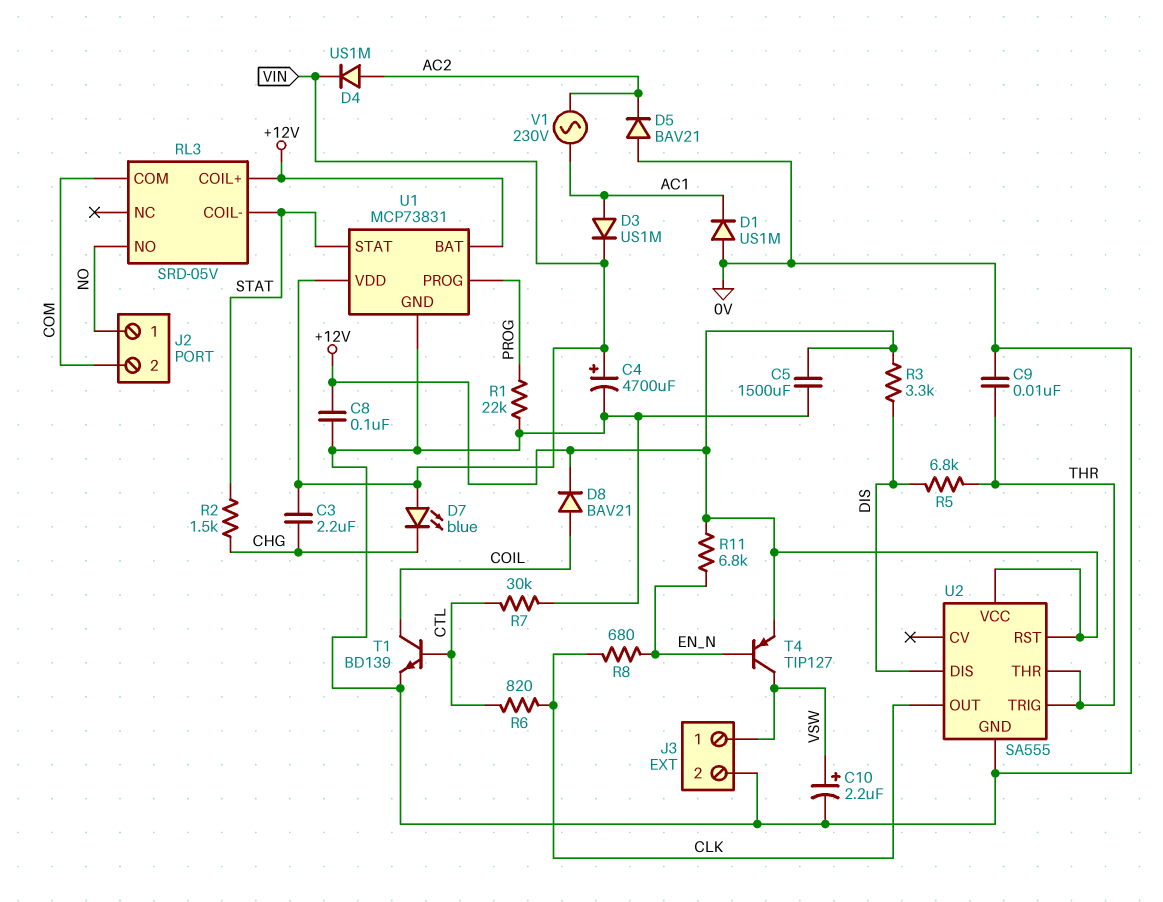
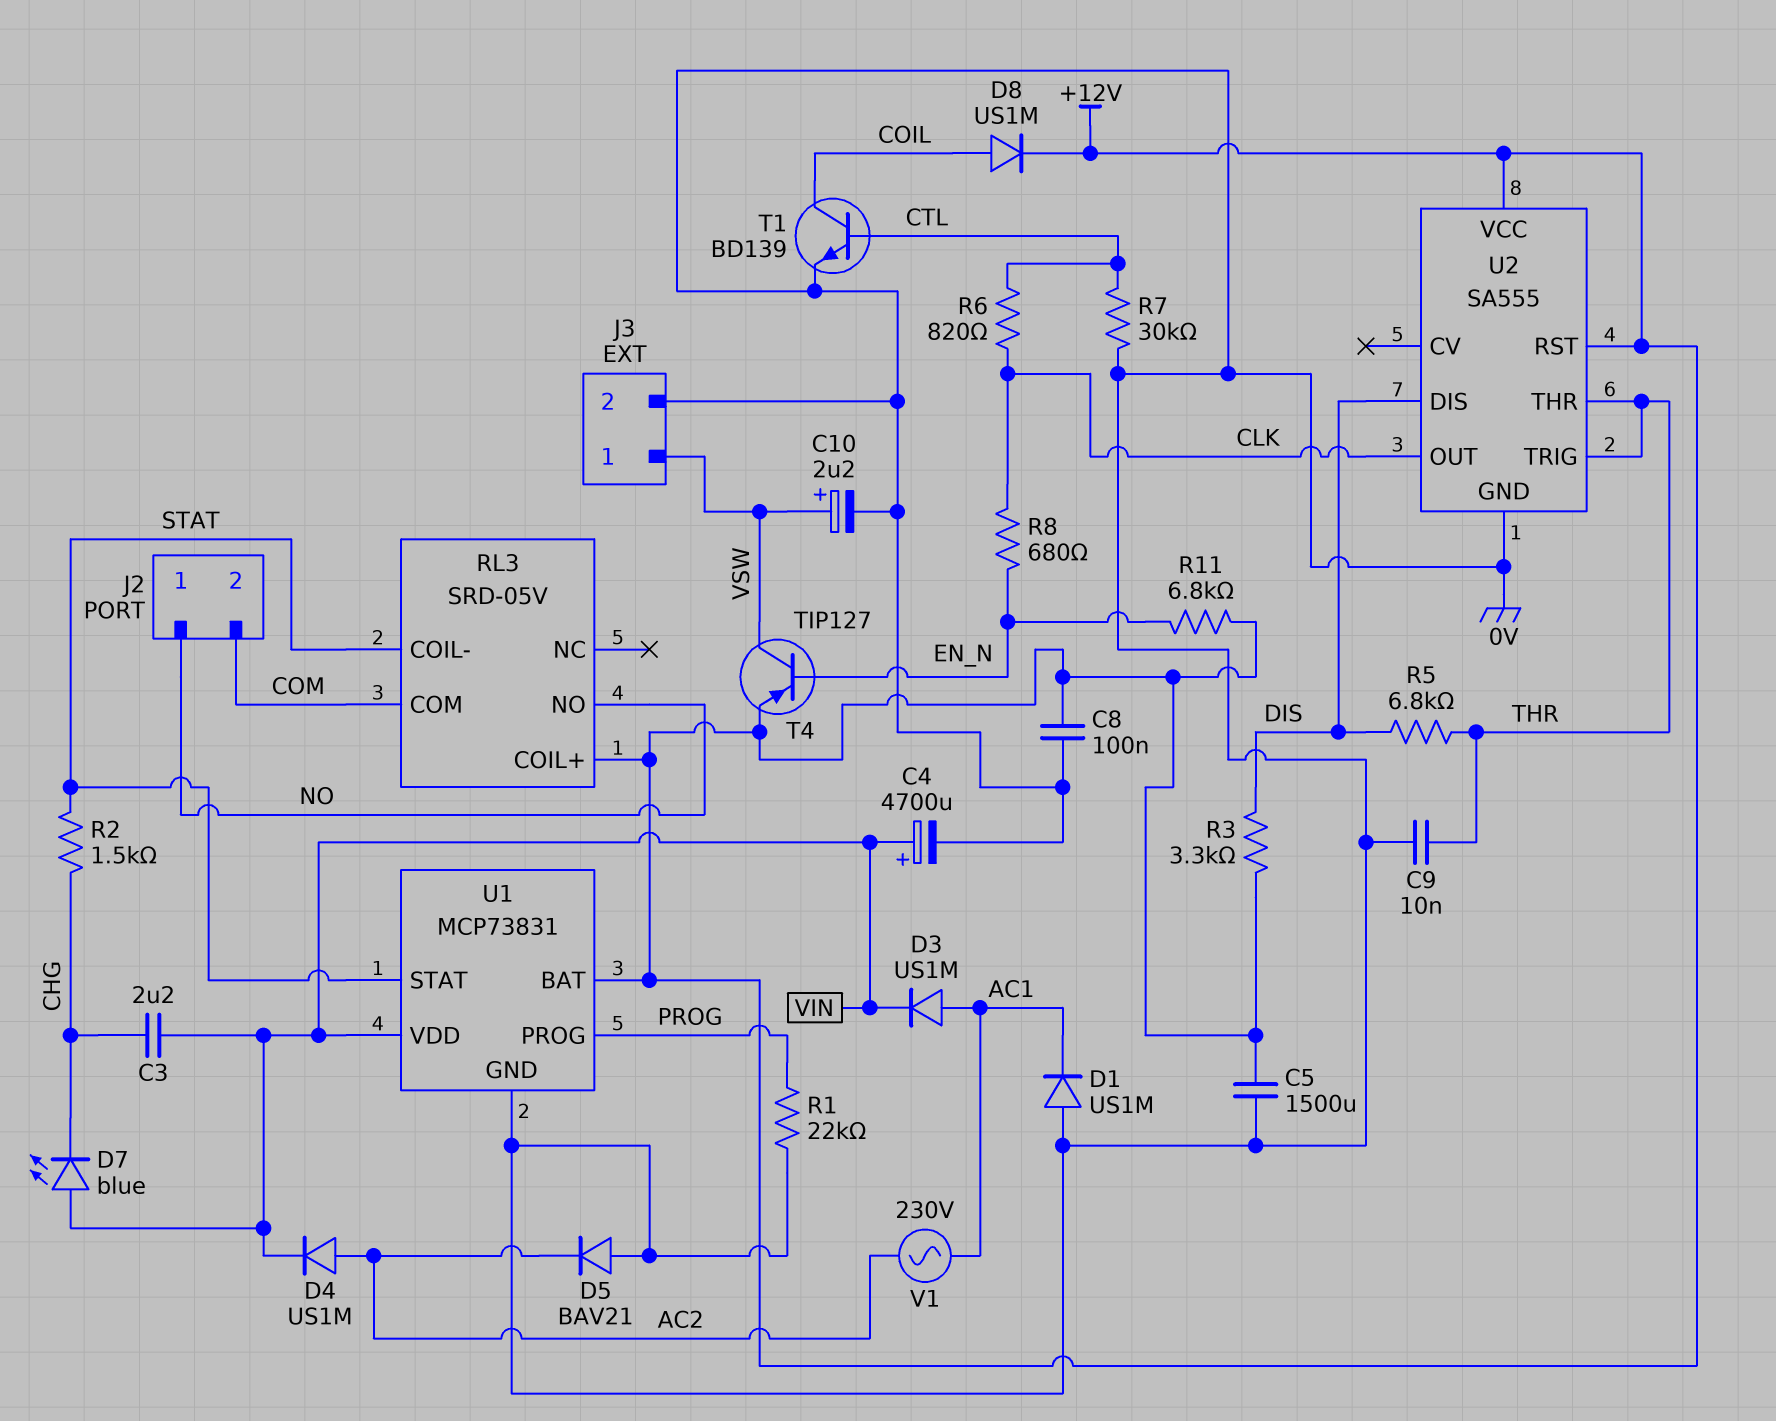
D8: diode BAV21 (A COIL, K +12V) -> diode US1M (A COIL, K +12V)

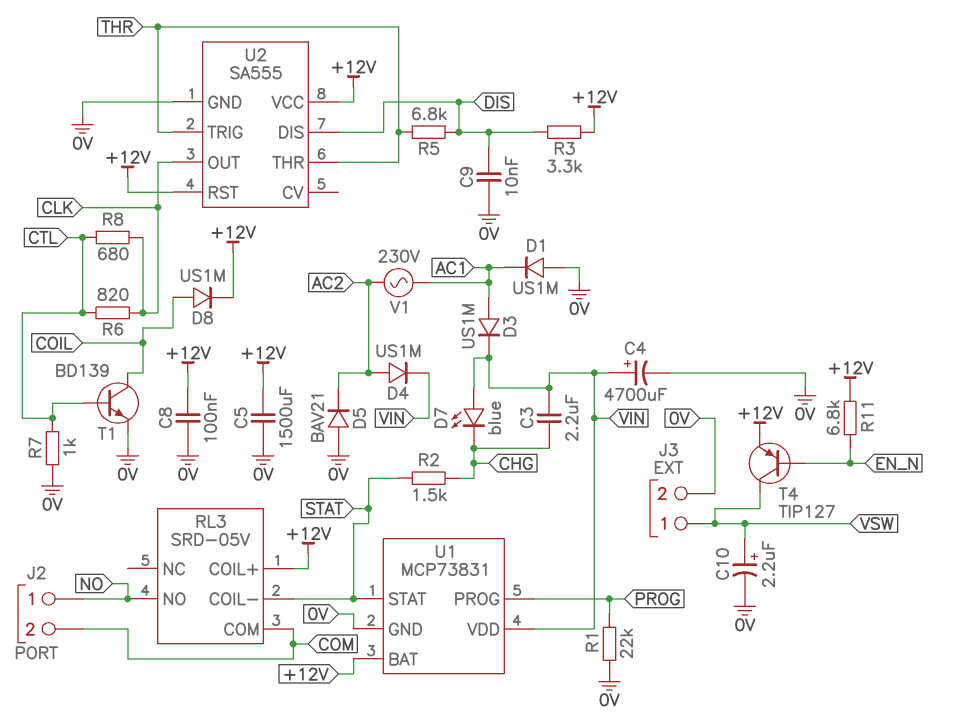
C9: 10nF (0V, THR) -> 10nF (0V, DIS)
R7: 30k (0V, CTL) -> 1k (0V, CTL)
R8: 680 (CLK, EN_N) -> 680 (CLK, CTL)

